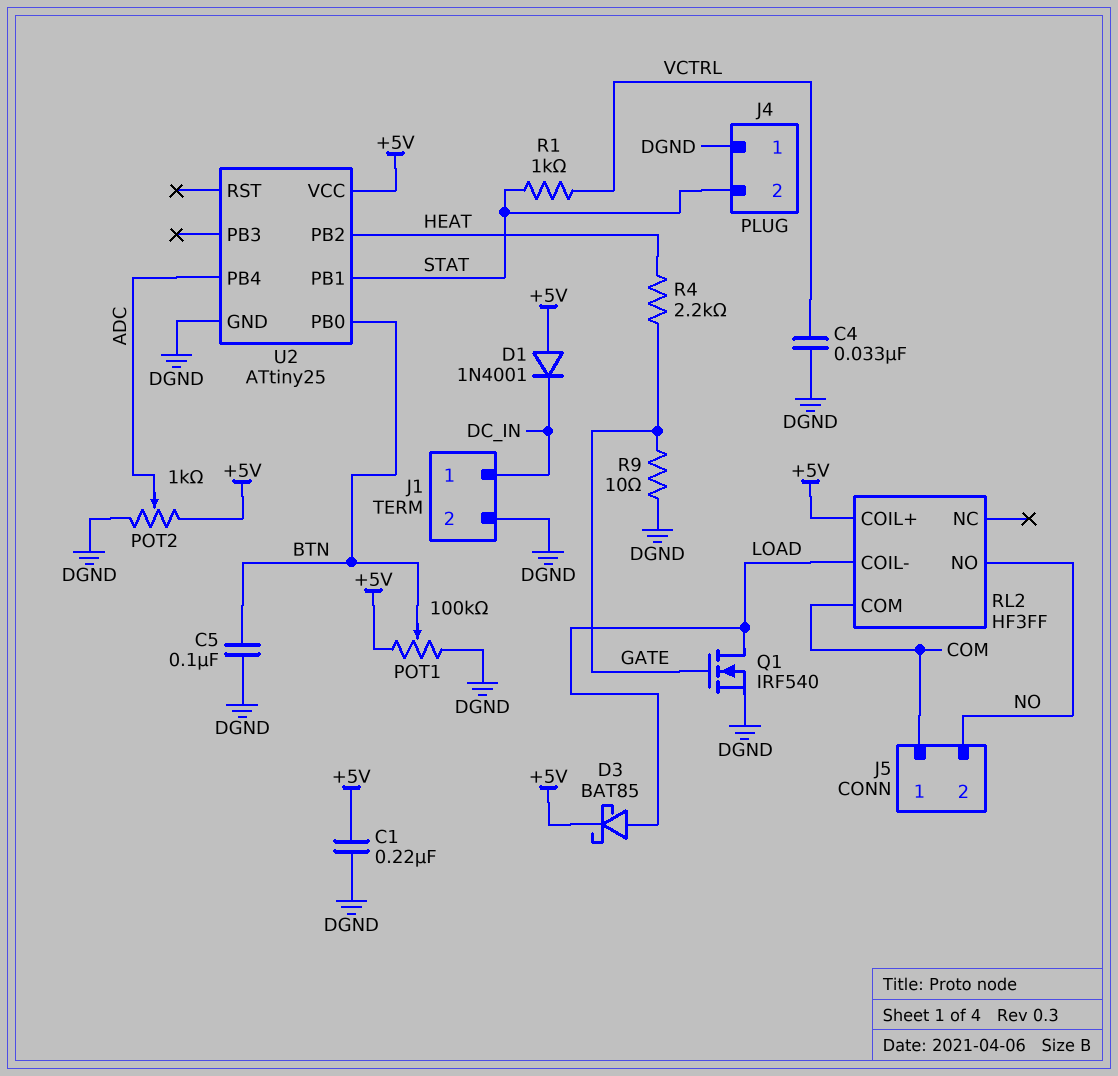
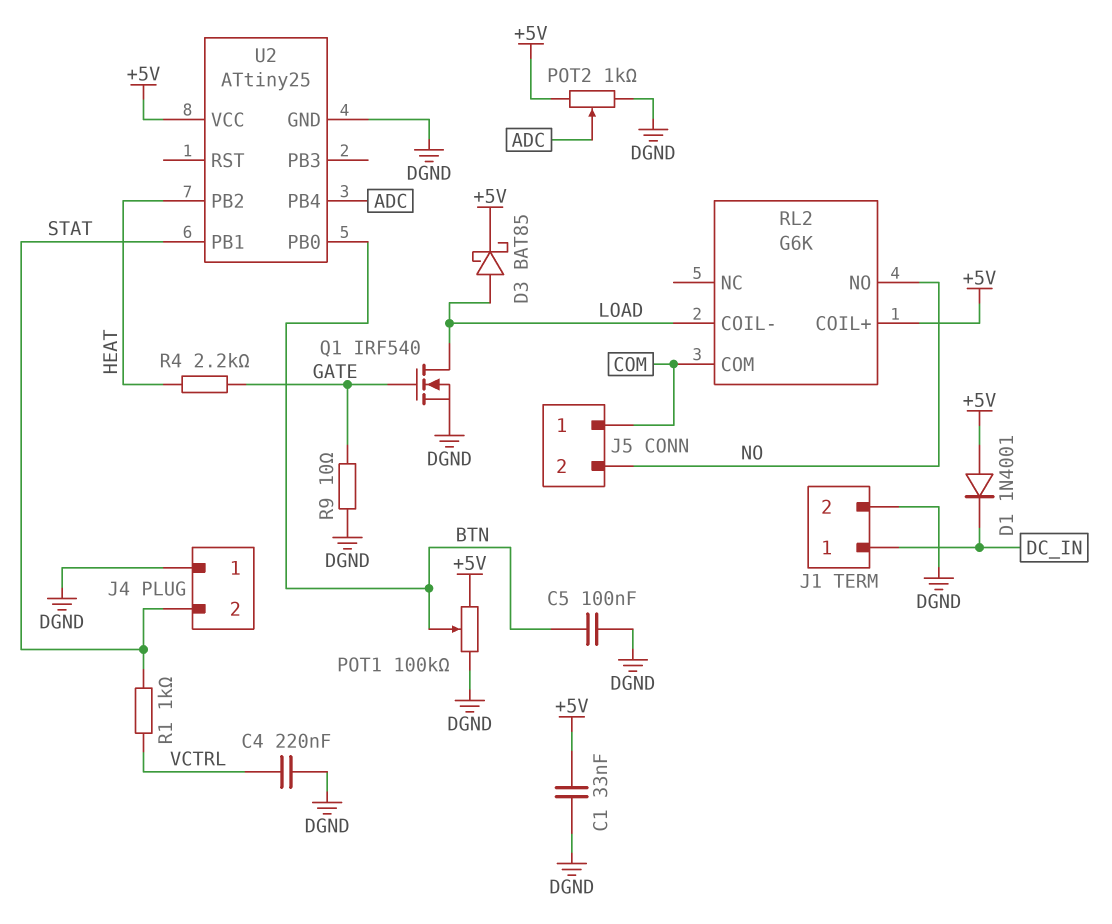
C1: 220nF (+5V, DGND) -> 33nF (+5V, DGND)
C4: 33nF (DGND, VCTRL) -> 220nF (DGND, VCTRL)
RL2: HF3FF -> G6K

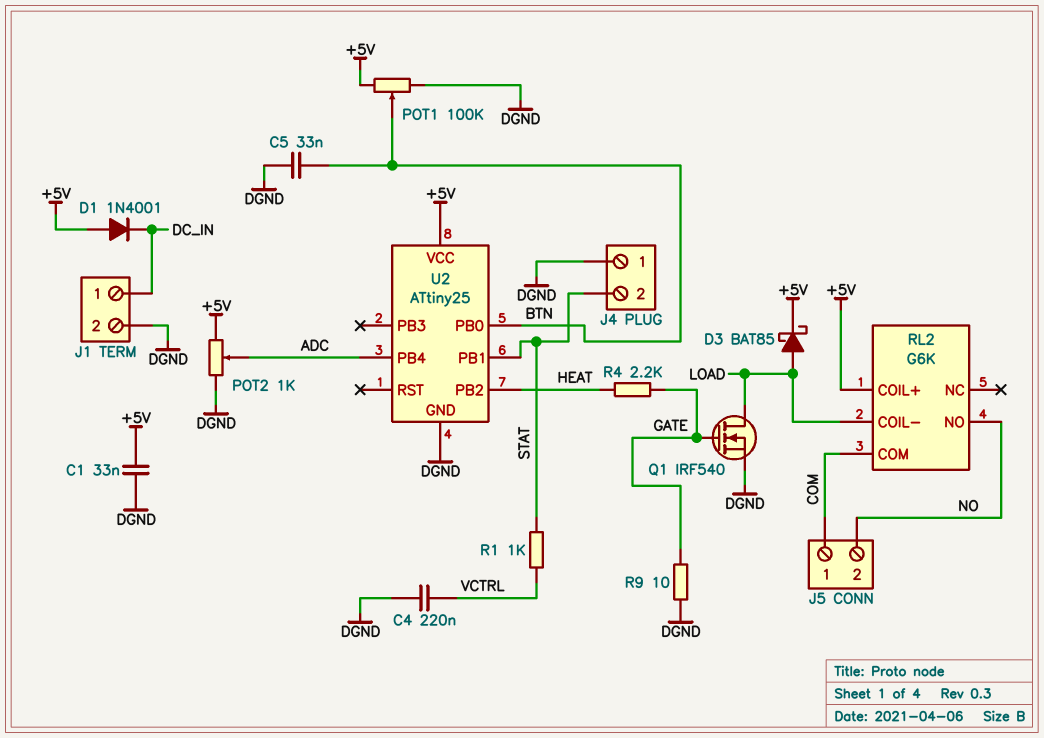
C5: 100nF (BTN, DGND) -> 33nF (BTN, DGND)

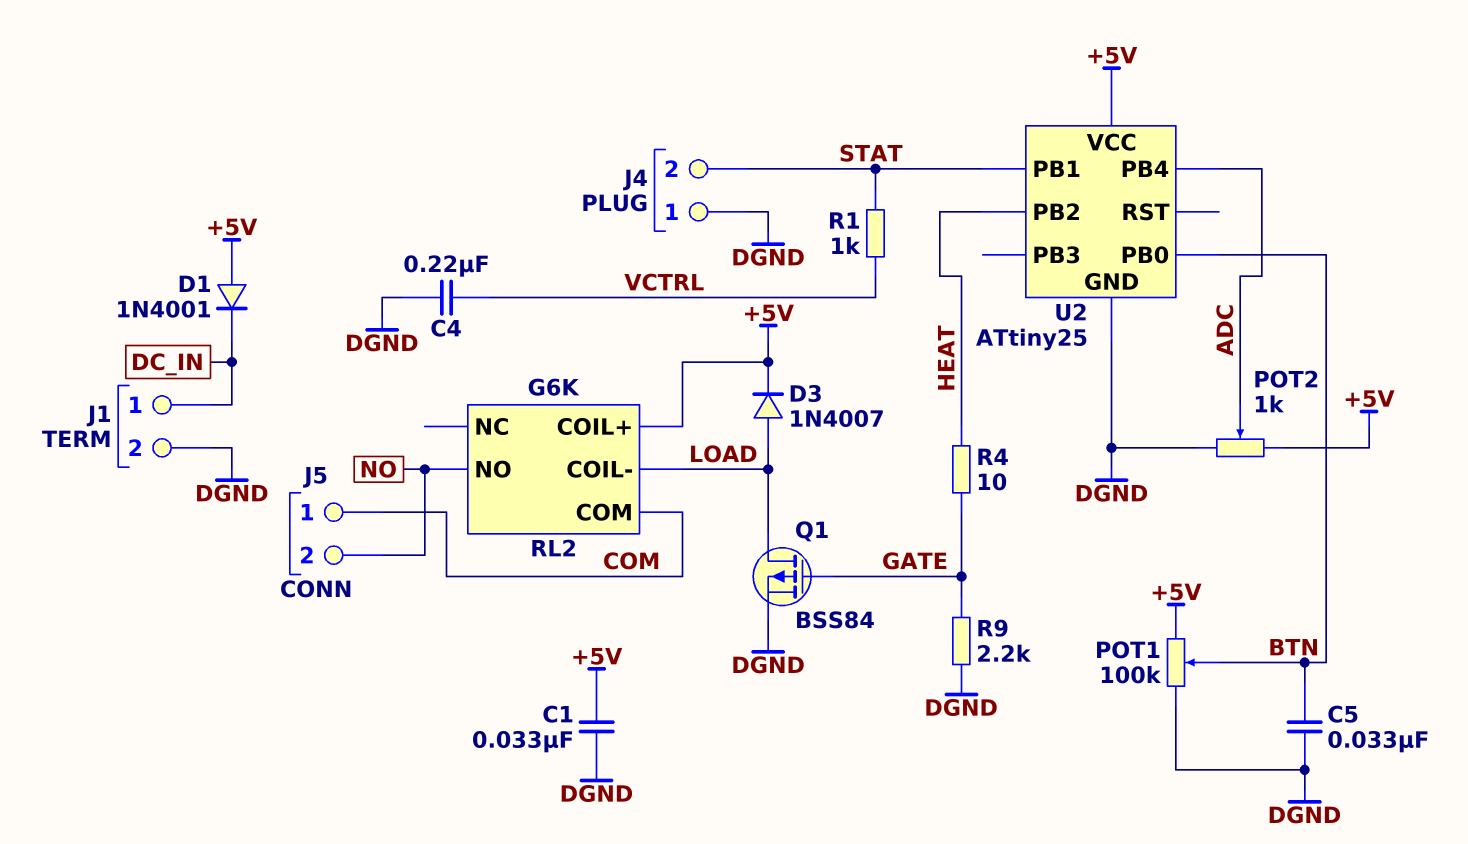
D3: schottky BAT85 (A LOAD, K +5V) -> diode 1N4007 (A LOAD, K +5V)
Q1: NMOS IRF540 (G GATE, D LOAD, S DGND) -> PMOS BSS84 (G GATE, D LOAD, S DGND)
R4: 2.2k (GATE, HEAT) -> 10 (GATE, HEAT)
R9: 10 (DGND, GATE) -> 2.2k (DGND, GATE)

